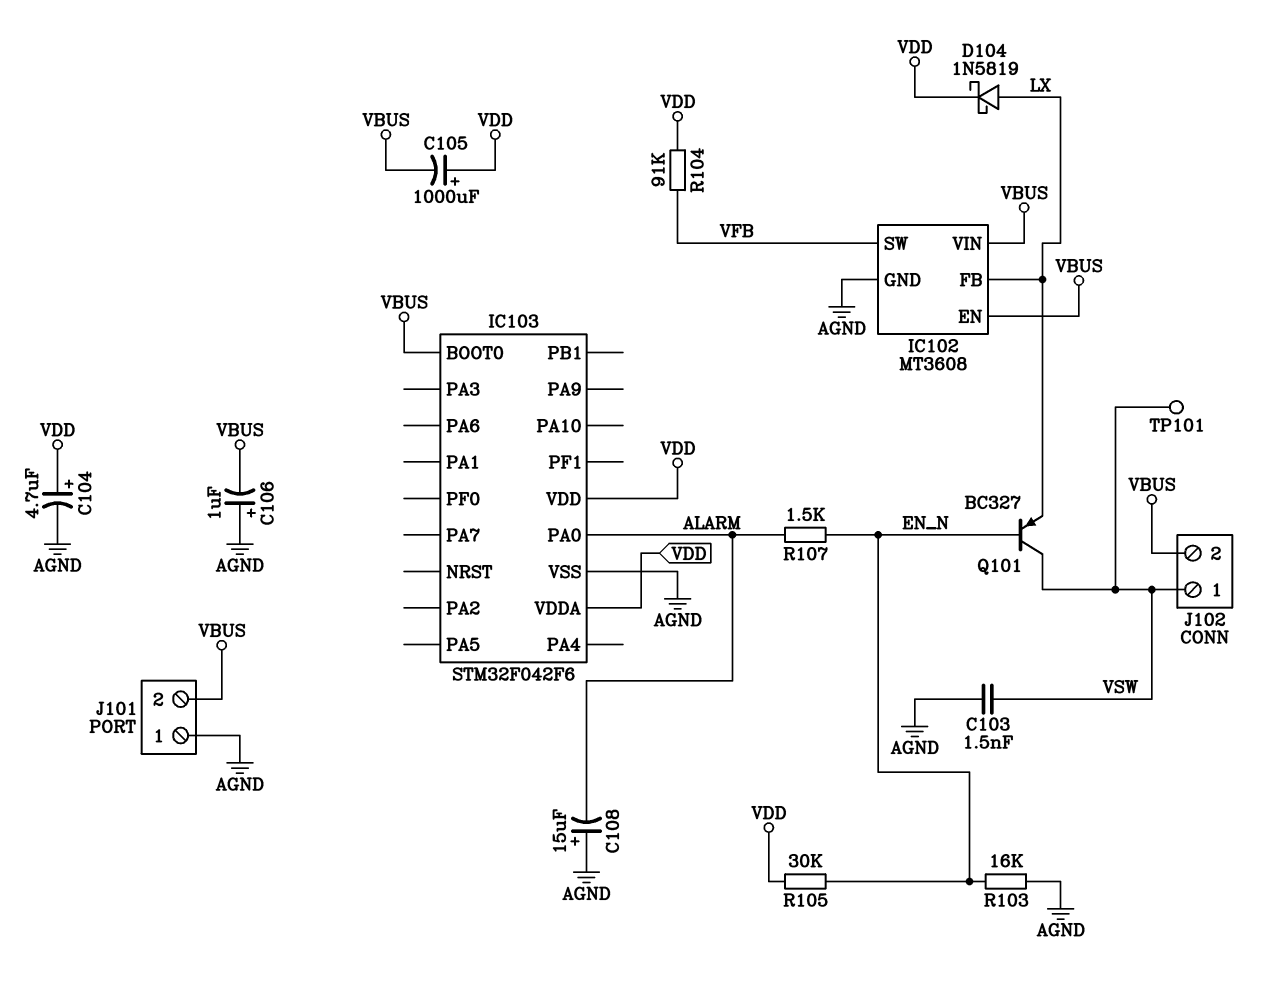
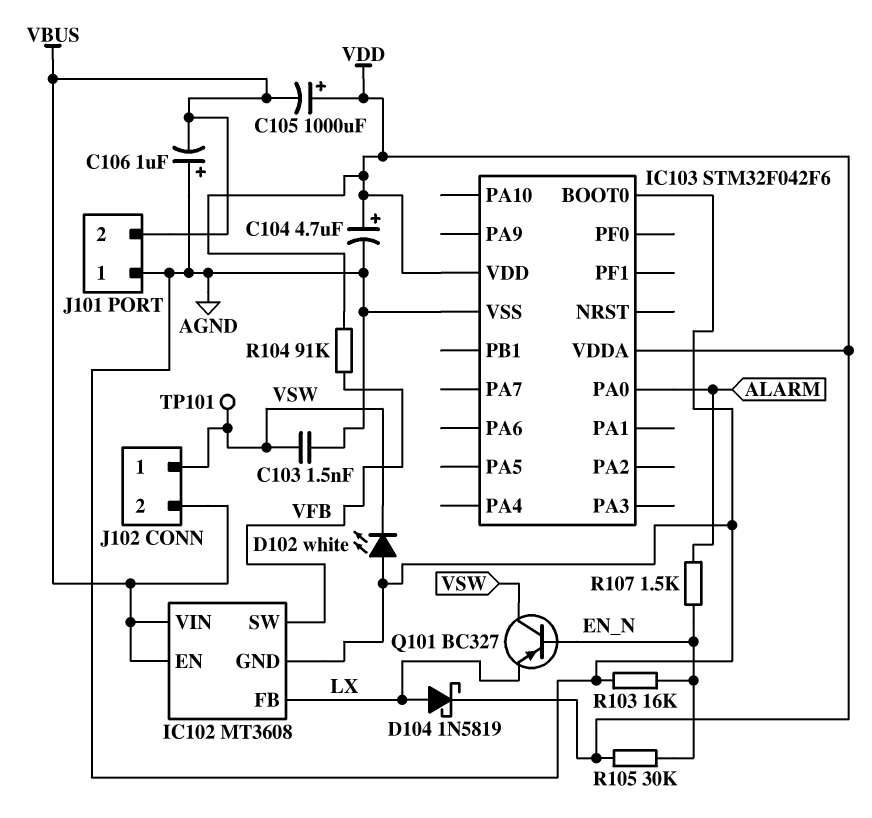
C108: 15uF (plus AGND, minus ALARM) -> none
D102: none -> LED white (A AGND, K VSW)
IC103 pin BOOT0: VBUS -> AGND

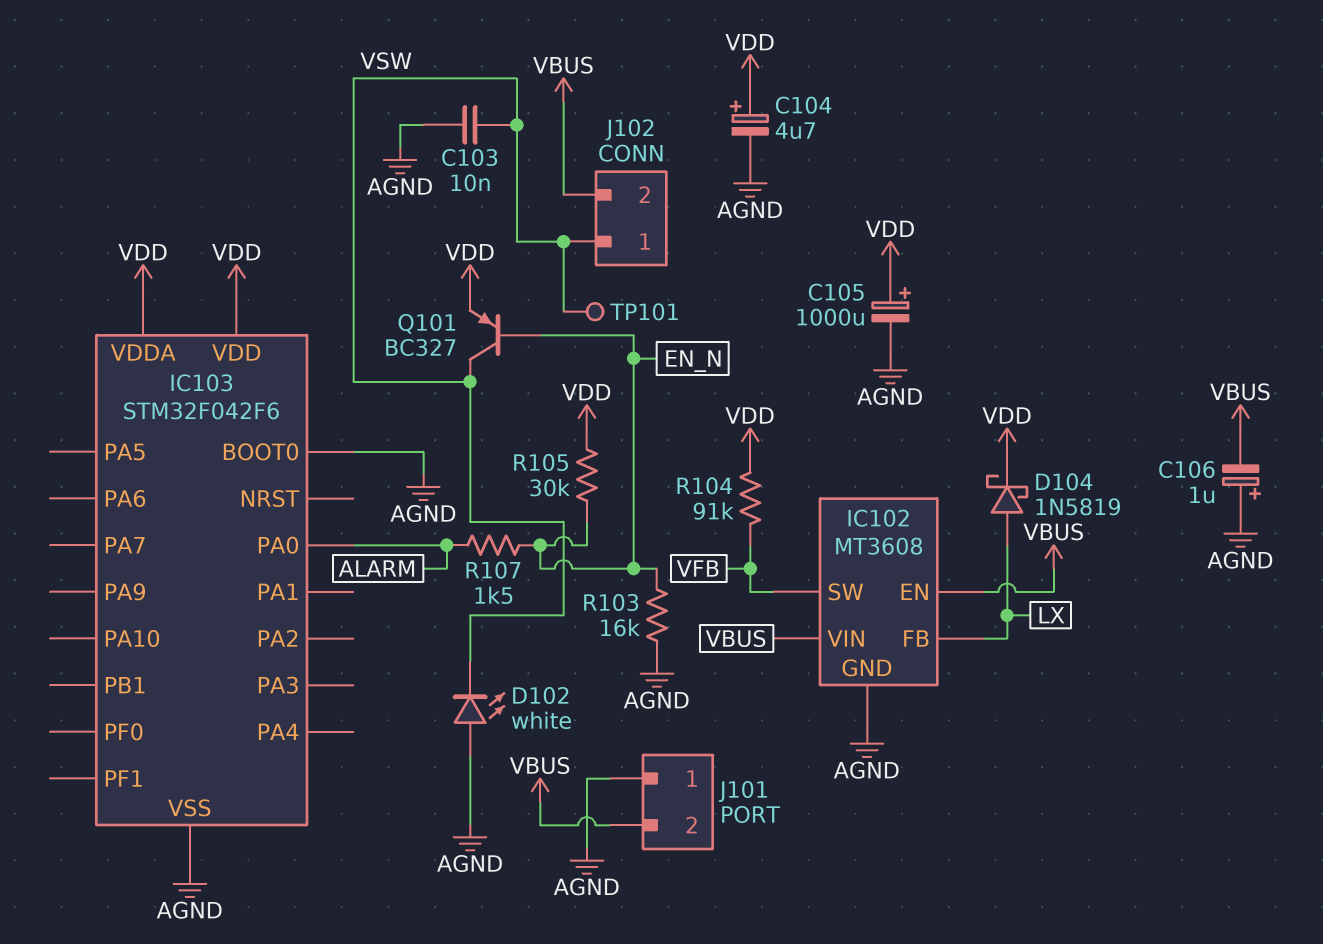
C103: 1.5nF (AGND, VSW) -> 10nF (AGND, VSW)
C105: 1000uF (plus VDD, minus VBUS) -> 1000uF (plus VDD, minus AGND)
Q101: PNP BC327 (B EN_N, C VSW, E LX) -> PNP BC327 (B EN_N, C VSW, E VDD)

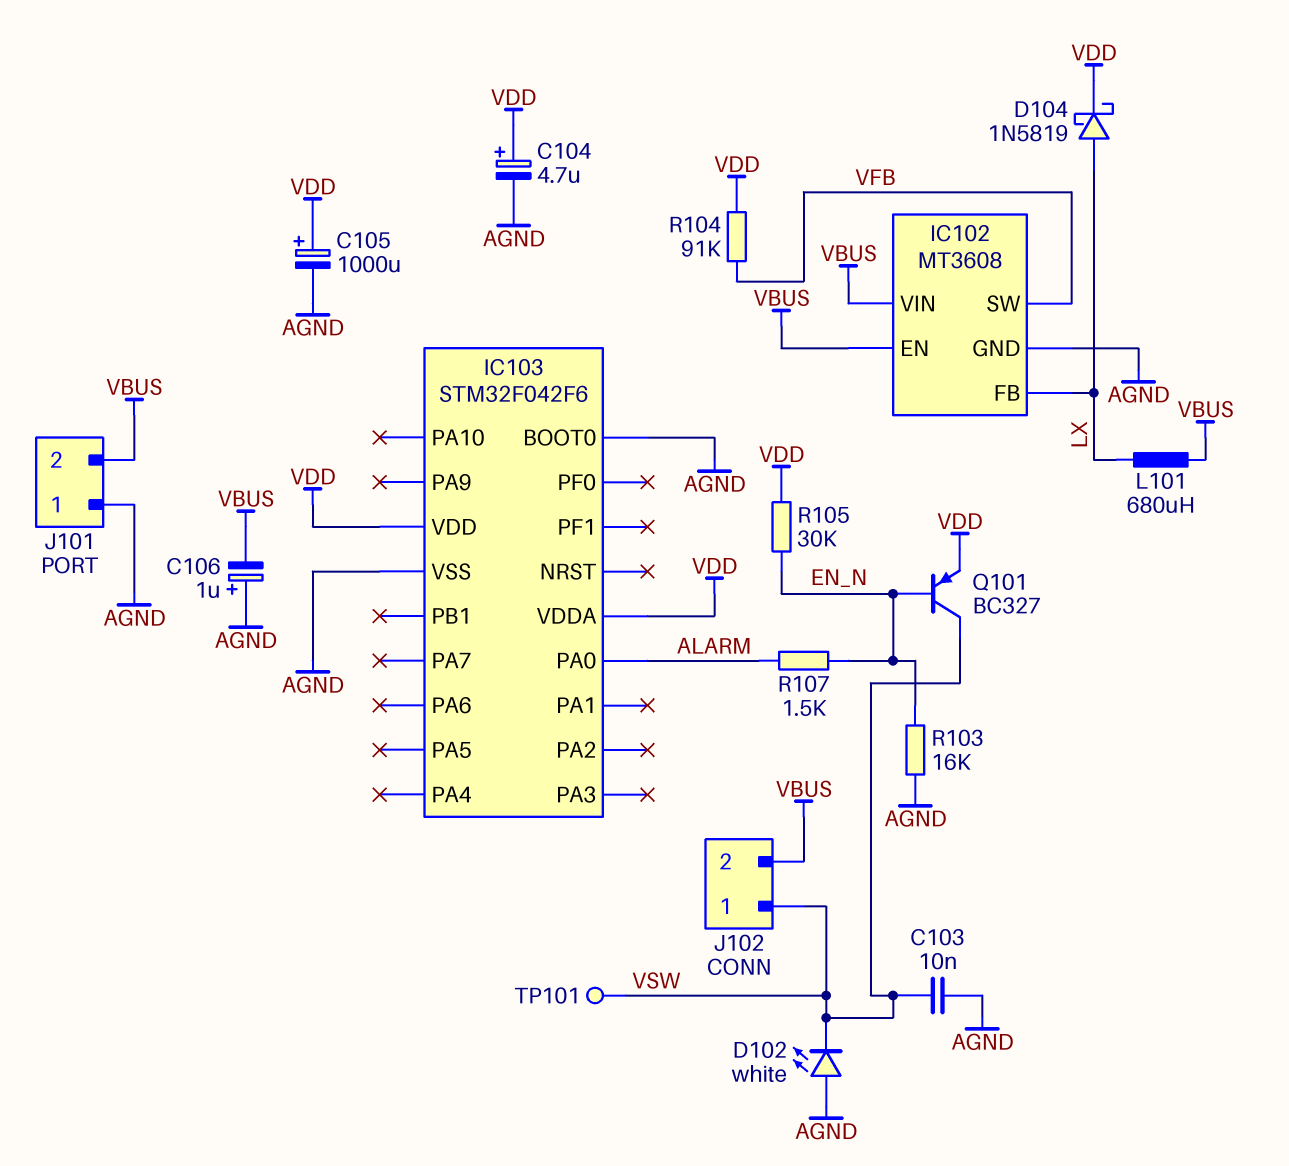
L101: none -> 680uH (LX, VBUS)

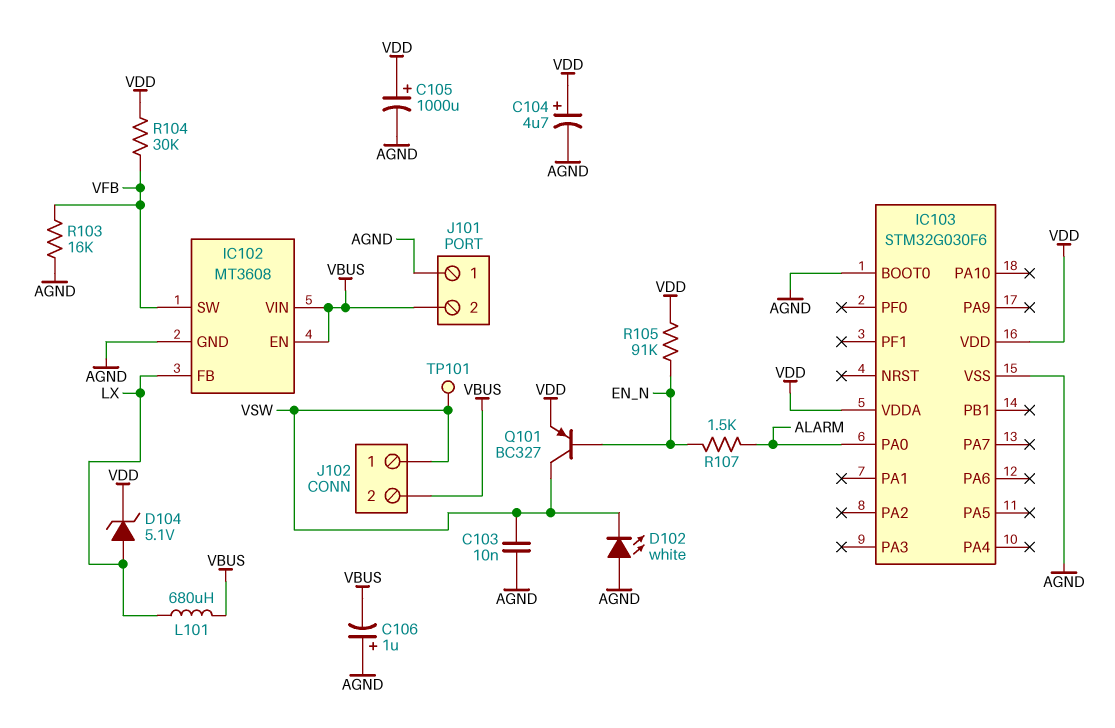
D104: schottky 1N5819 (A LX, K VDD) -> zener 5.1V (A LX, K VDD)
IC103: STM32F042F6 -> STM32G030F6
R103: 16k (AGND, EN_N) -> 16k (AGND, VFB)
R104: 91k (VDD, VFB) -> 30k (VDD, VFB)
R105: 30k (EN_N, VDD) -> 91k (EN_N, VDD)

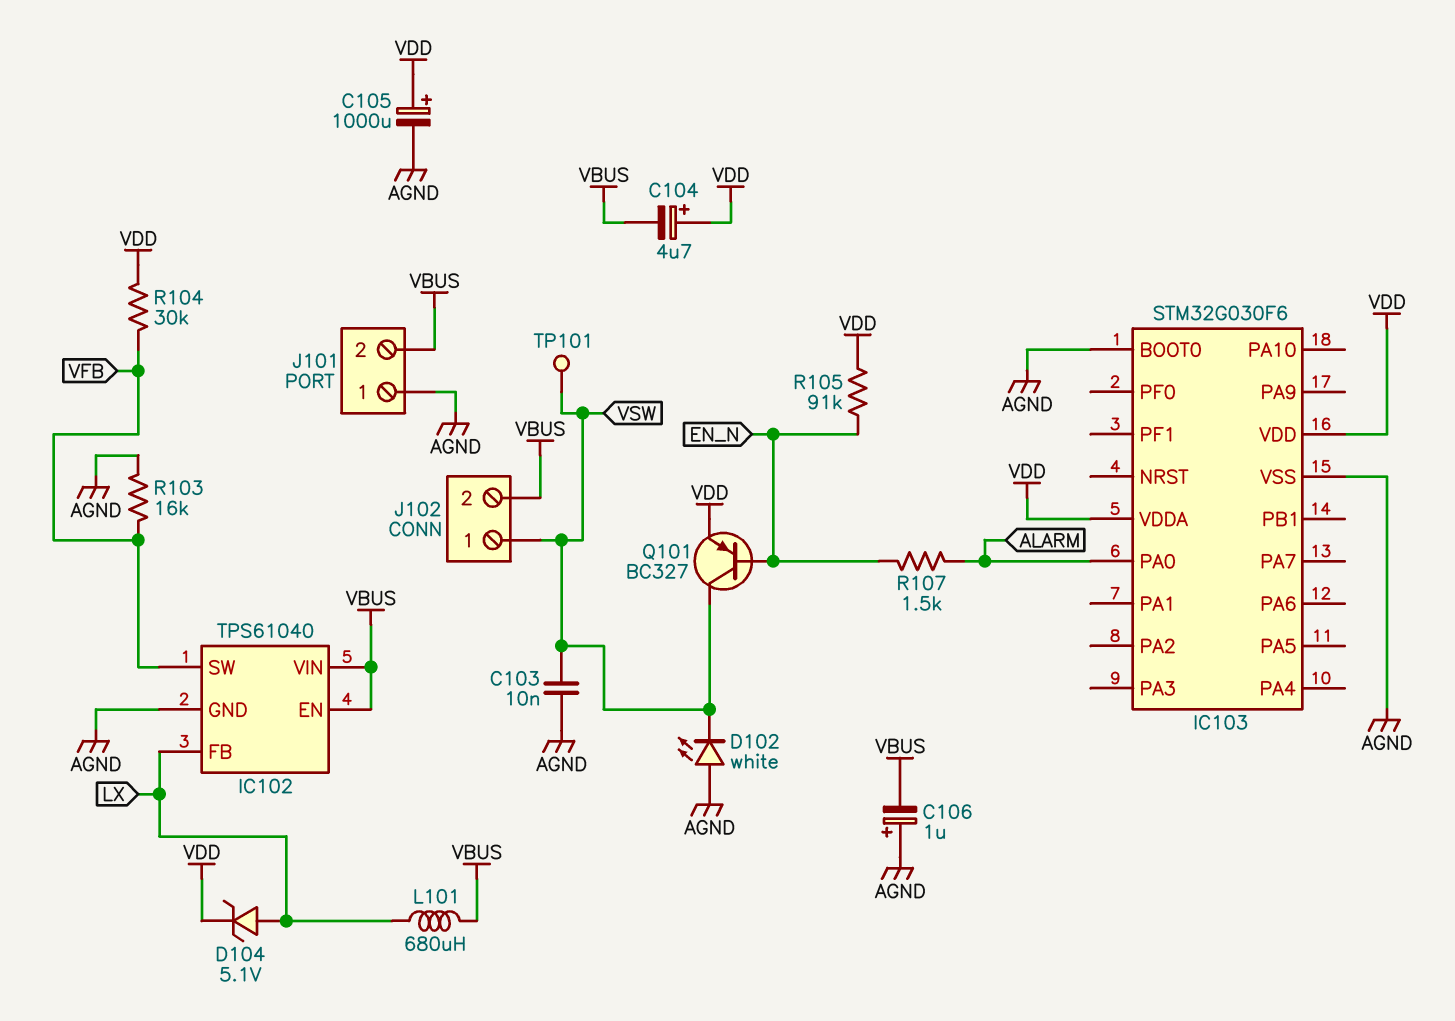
C104: 4.7uF (plus VDD, minus AGND) -> 4.7uF (plus VDD, minus VBUS)
IC102: MT3608 -> TPS61040

